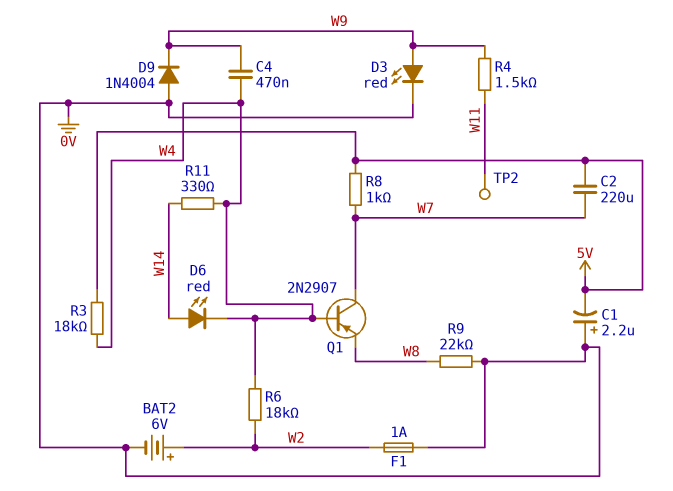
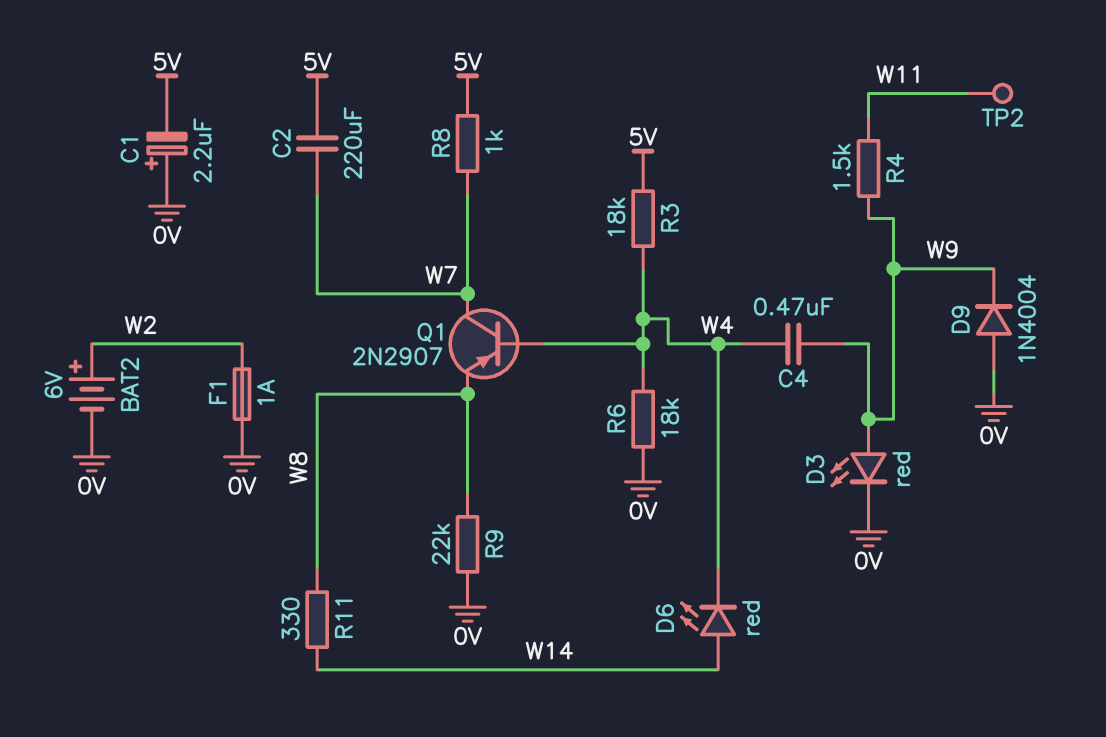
R6: 18k (W2, W4) -> 18k (0V, W4)
R11: 330 (W4, W14) -> 330 (W8, W14)

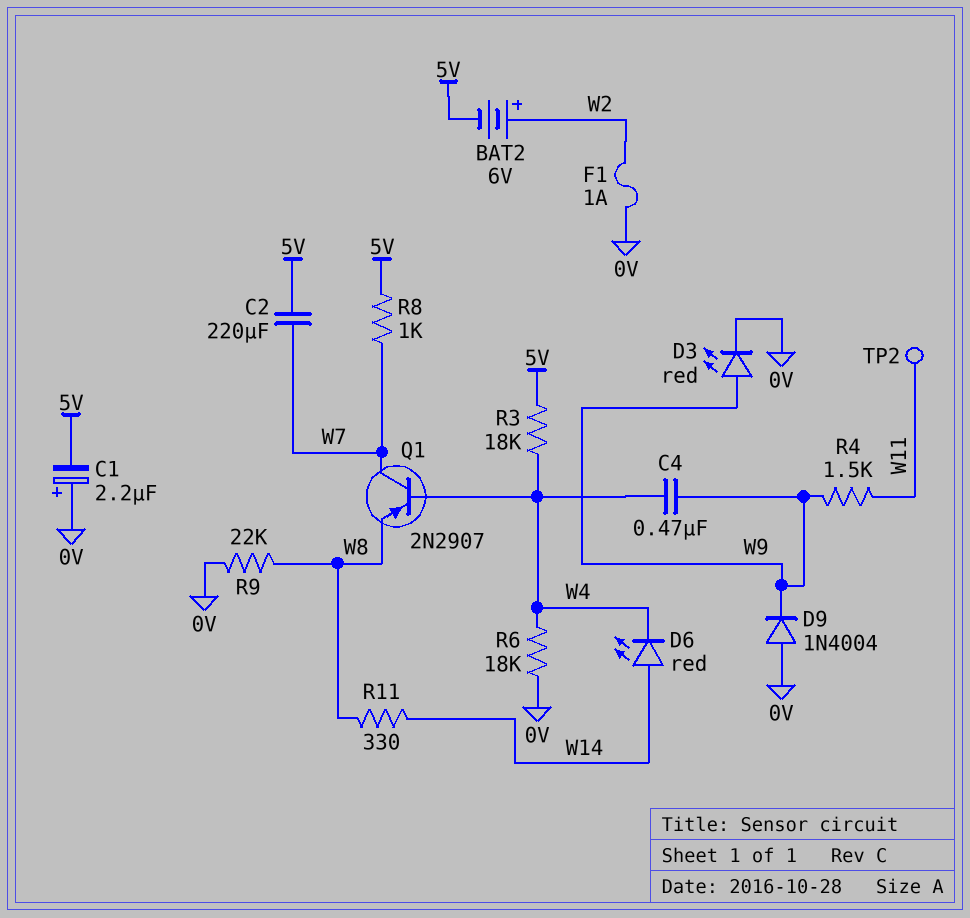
BAT2: 6V (plus W2, minus 0V) -> 6V (plus W2, minus 5V)

